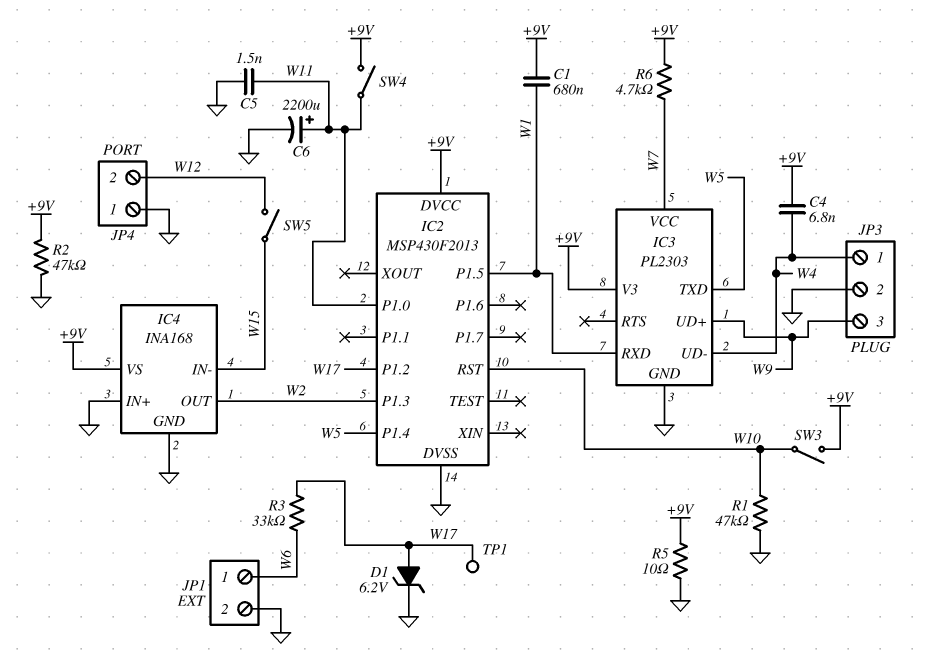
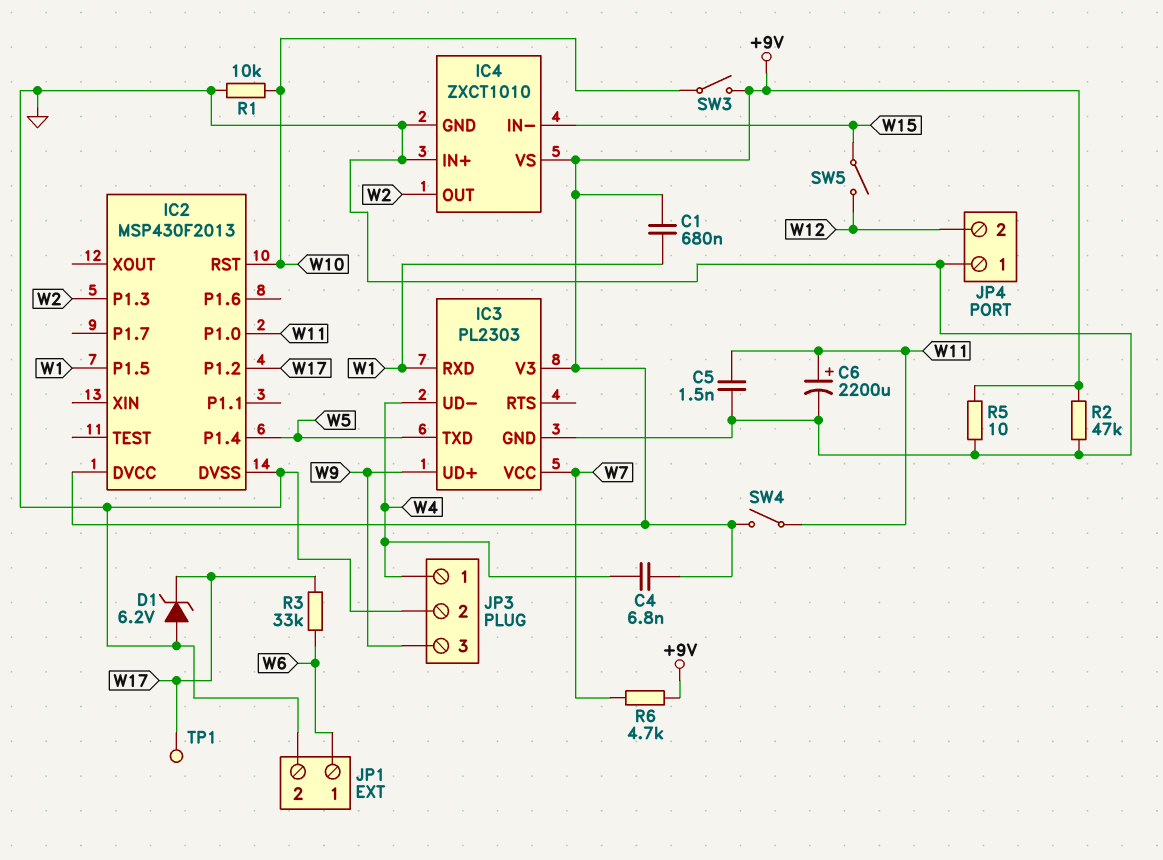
D1: zener 6.2V (A W17, K GND) -> zener 6.2V (A GND, K W17)
IC4: INA168 -> ZXCT1010
R1: 47k (GND, W10) -> 10k (GND, W10)

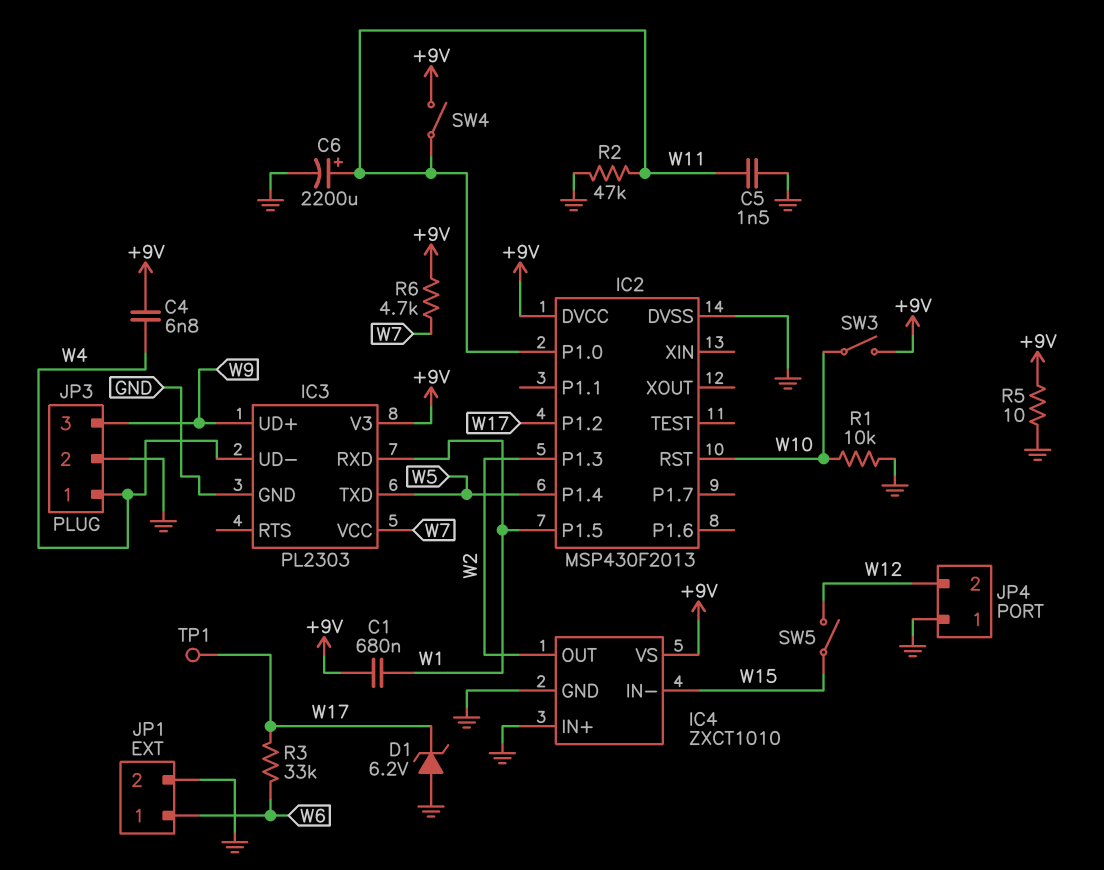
R2: 47k (+9V, GND) -> 47k (GND, W11)

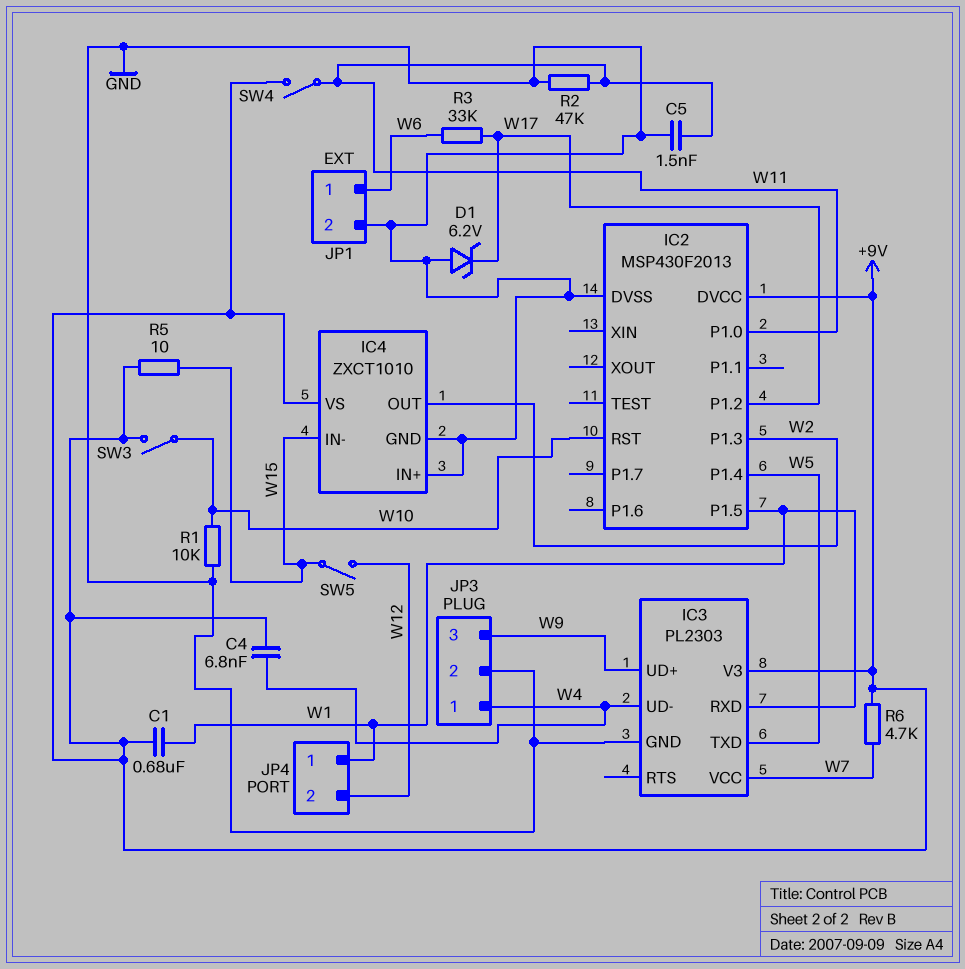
C6: 2200uF (plus W11, minus GND) -> none
JP4 pin 1: GND -> W1
R5: 10 (+9V, GND) -> 10 (+9V, W15)
TP1: test point (W17) -> none

